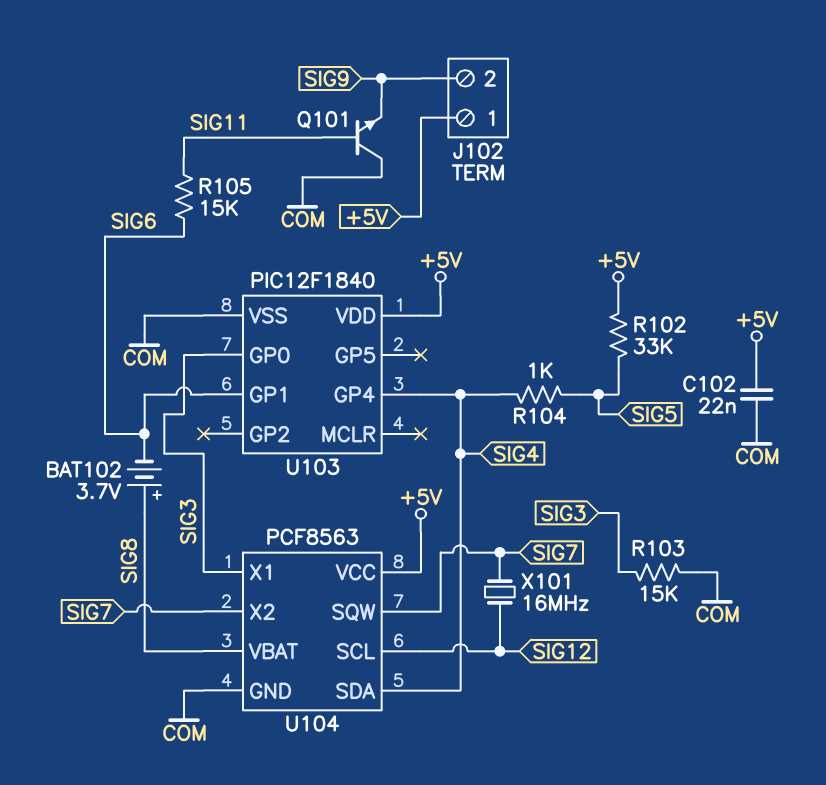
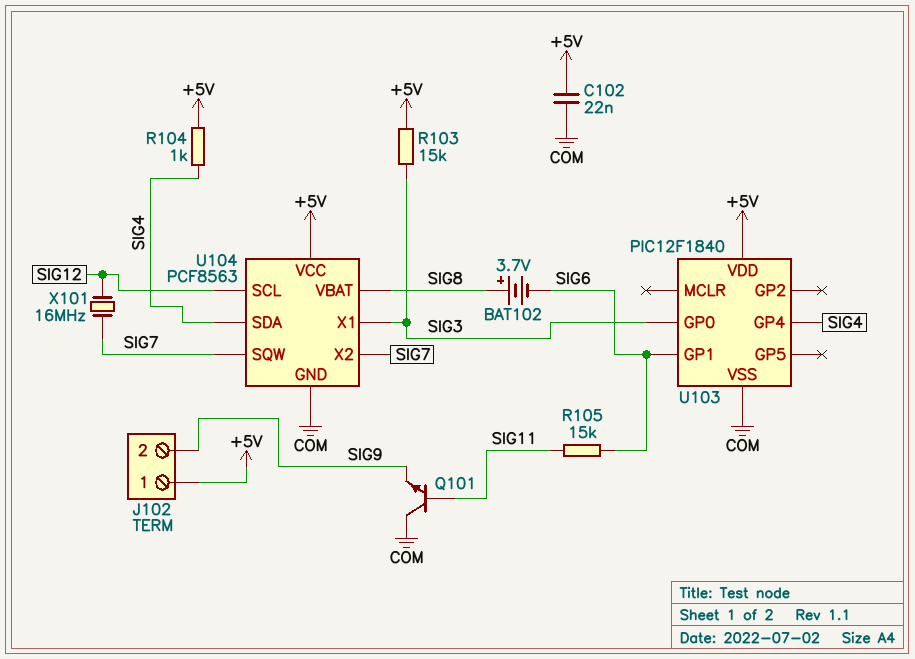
R102: 33k (+5V, SIG5) -> none
R103: 15k (COM, SIG3) -> 15k (+5V, SIG3)
R104: 1k (SIG4, SIG5) -> 1k (+5V, SIG4)

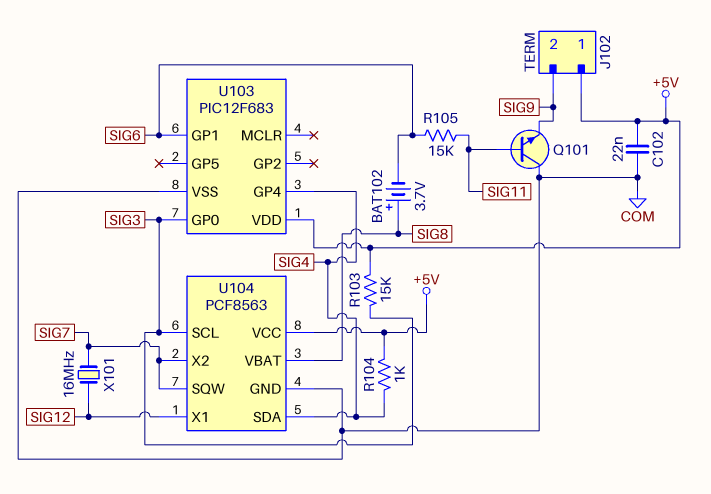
U103: PIC12F1840 -> PIC12F683
U104 pin SCL: SIG12 -> SIG3
U104 pin X1: SIG3 -> SIG12

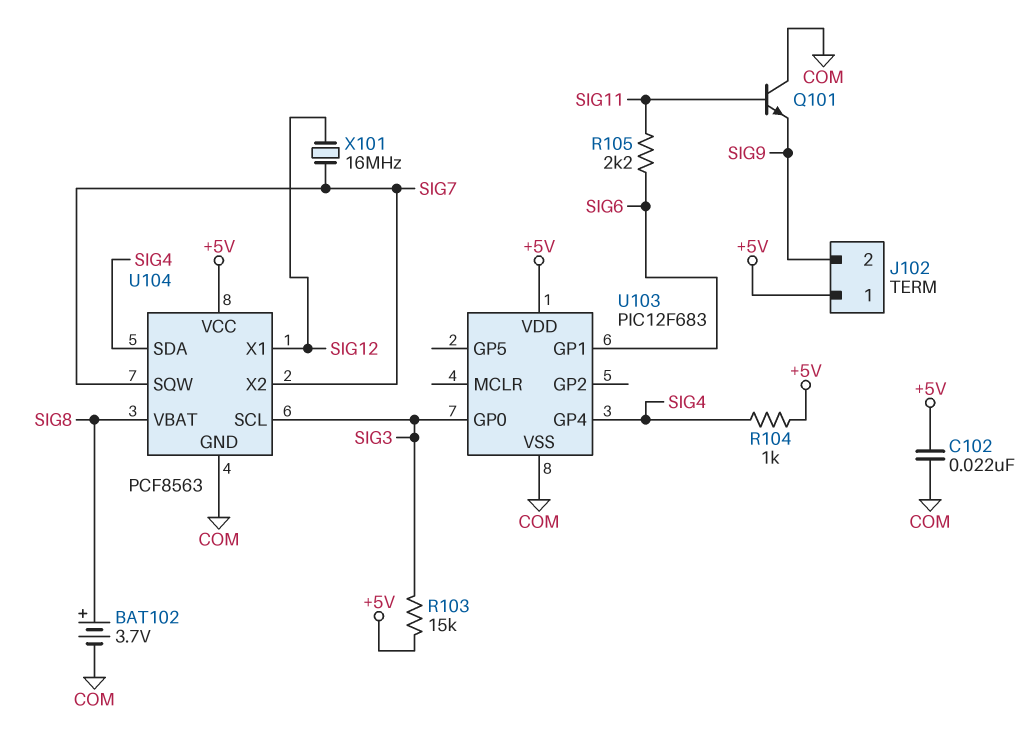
BAT102: 3.7V (plus SIG8, minus SIG6) -> 3.7V (plus SIG8, minus COM)
R105: 15k (SIG6, SIG11) -> 2.2k (SIG6, SIG11)

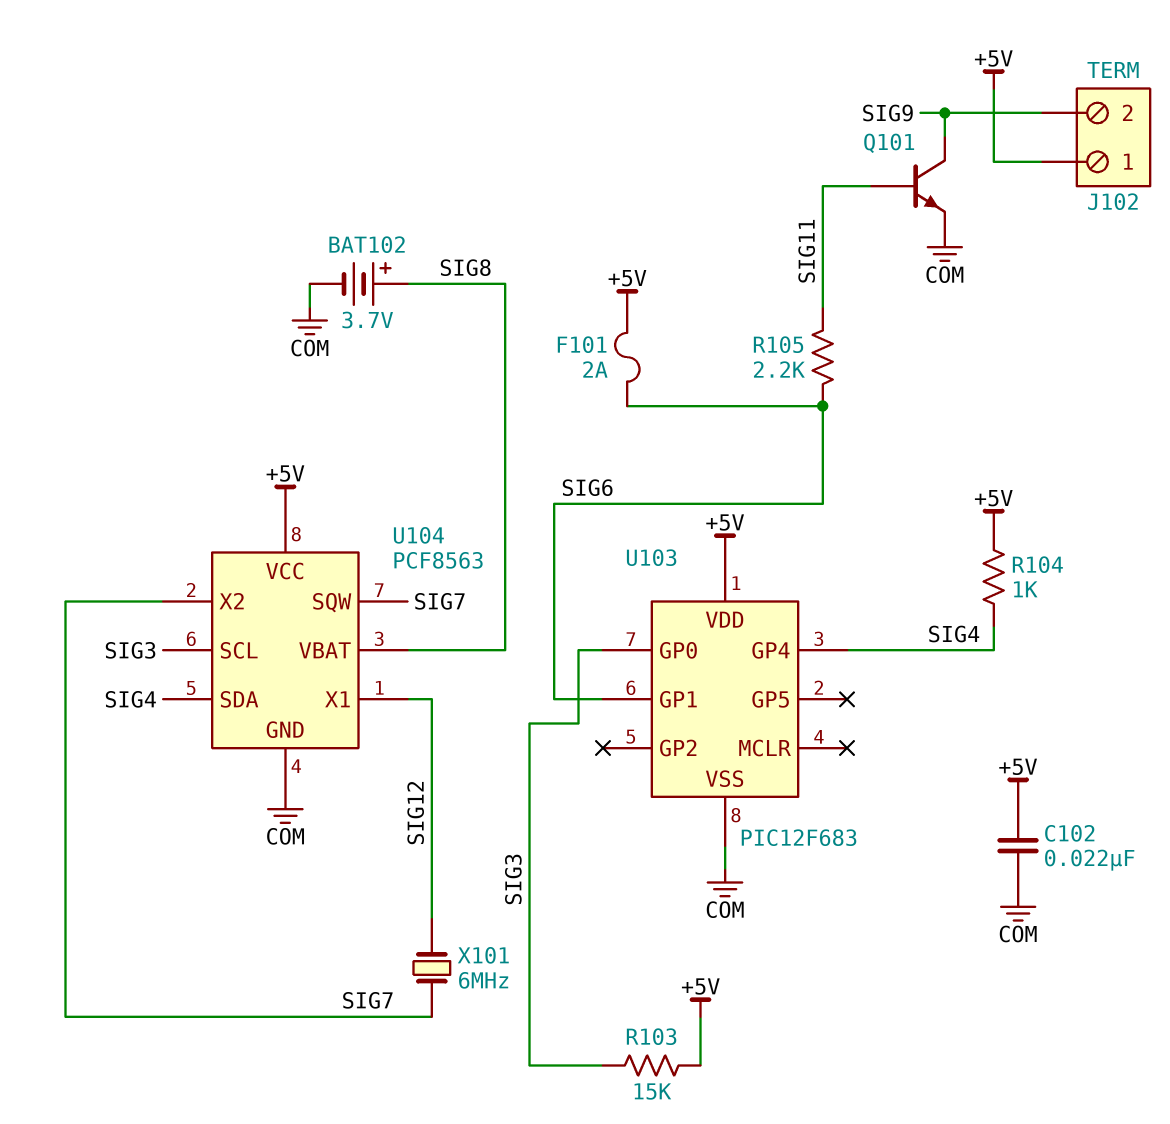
F101: none -> 2A (+5V, SIG6)
Q101: NPN (B SIG11, C COM, E SIG9) -> NPN (B SIG11, C SIG9, E COM)
X101: 16MHz (SIG7, SIG12) -> 6MHz (SIG7, SIG12)

